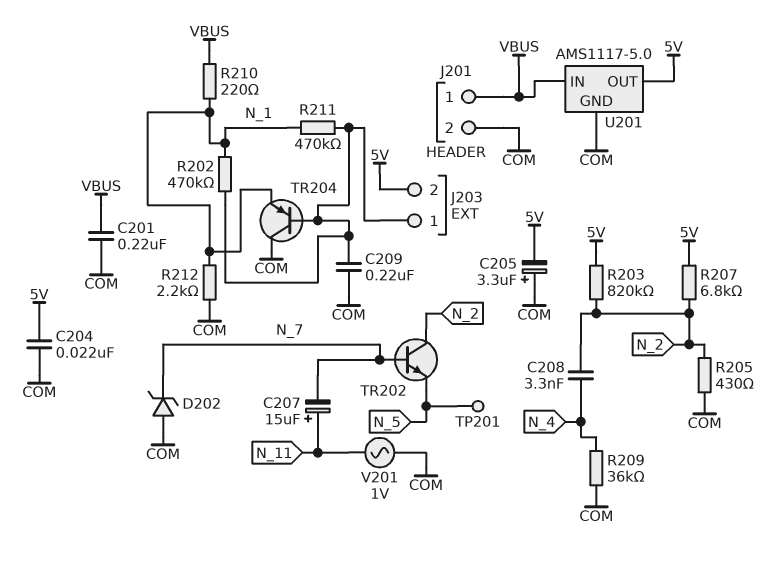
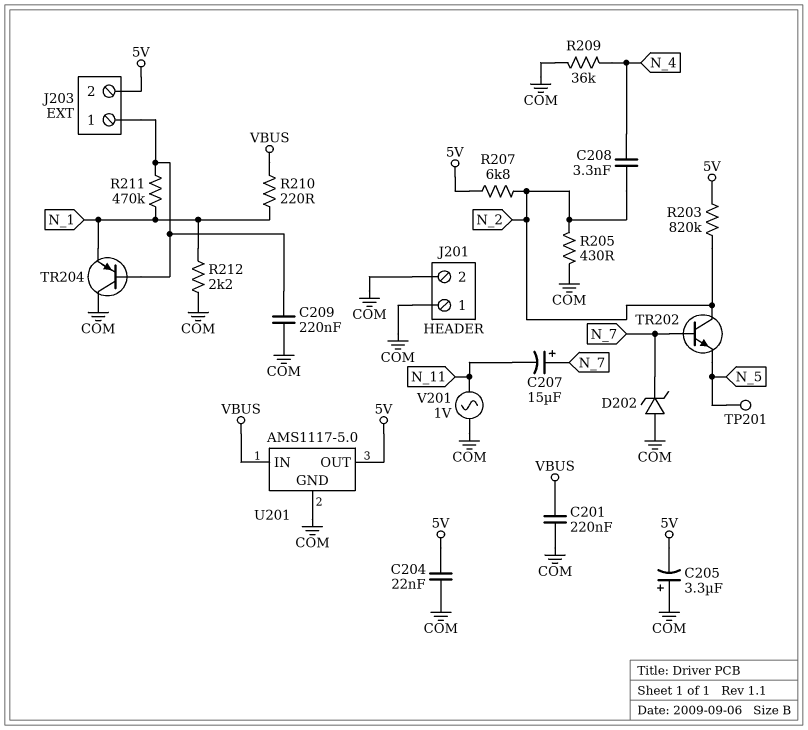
C207: 15uF (plus N_11, minus N_7) -> 15uF (plus N_7, minus N_11)
J201 pin 1: VBUS -> COM
R202: 470k (J203/1, N_1) -> none

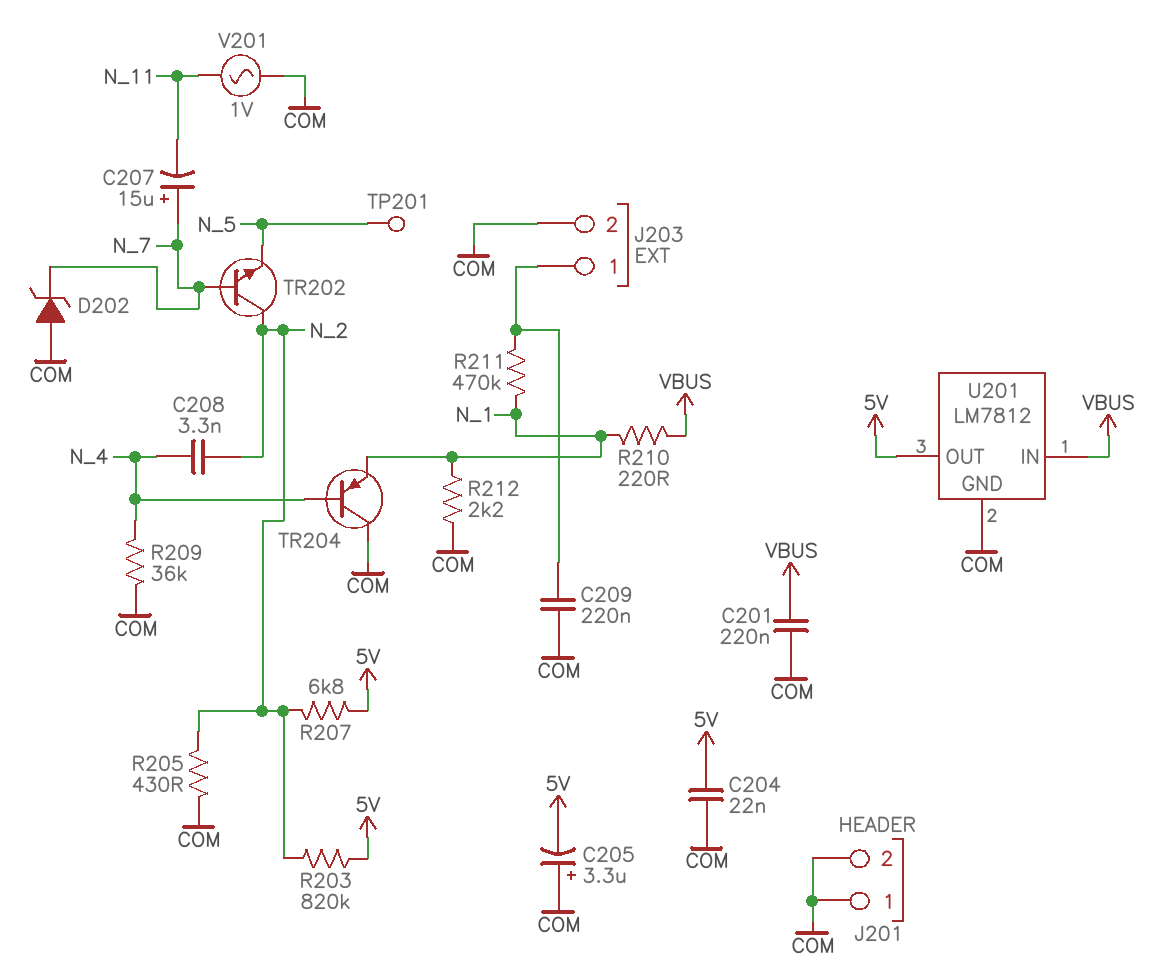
J203 pin 2: 5V -> COM
TR204: PNP (B J203/1, C COM, E N_1) -> PNP (B N_4, C COM, E N_1)
U201: AMS1117-5.0 -> LM7812

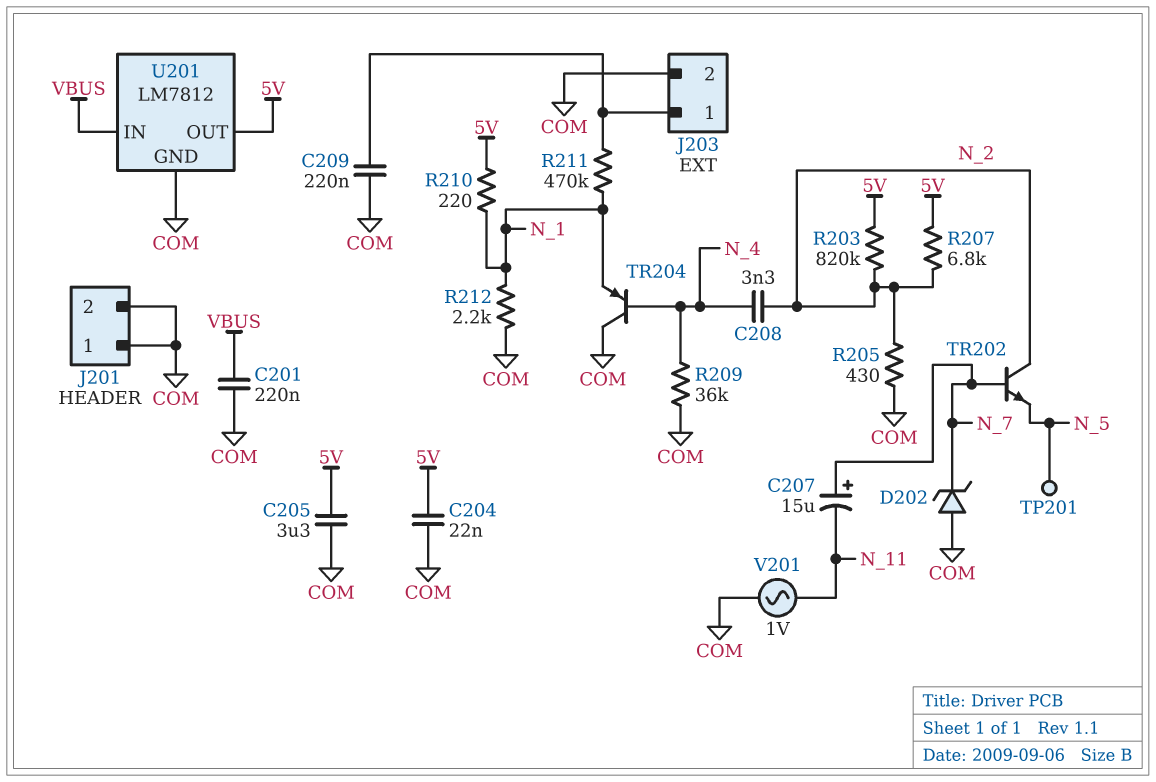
C205: 3.3uF (plus COM, minus 5V) -> 3.3uF (5V, COM)
R210: 220 (N_1, VBUS) -> 220 (5V, N_1)

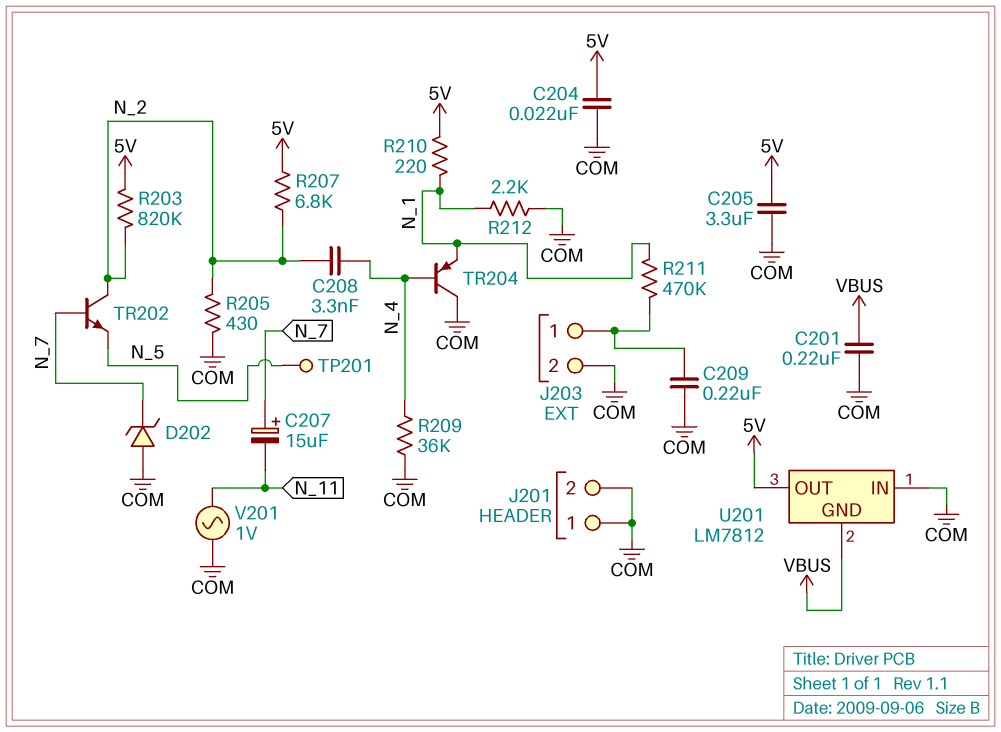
U201 pin GND: COM -> VBUS
U201 pin IN: VBUS -> COM

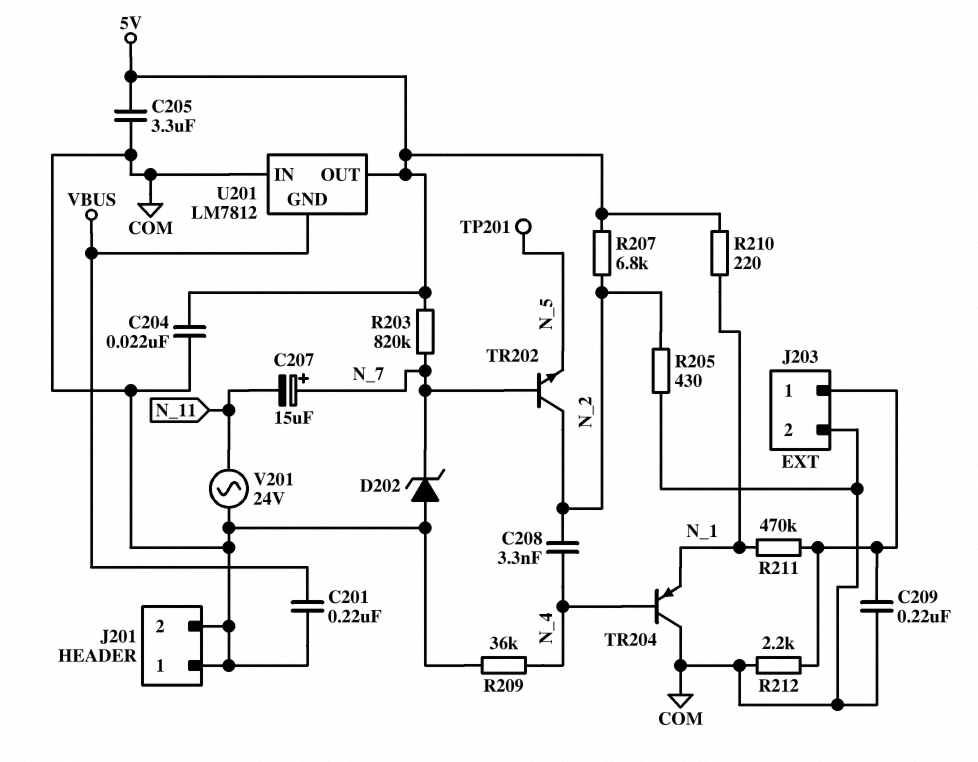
R203: 820k (5V, N_2) -> 820k (5V, N_7)
R212: 2.2k (COM, N_1) -> 2.2k (COM, J203/1)
V201: AC 1V (COM, N_11) -> AC 24V (COM, N_11)

